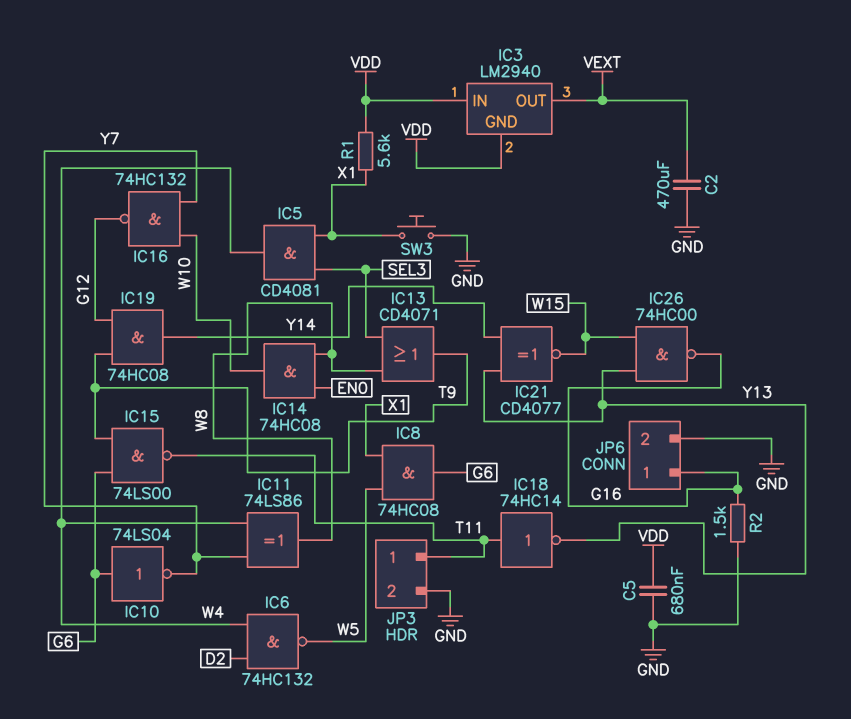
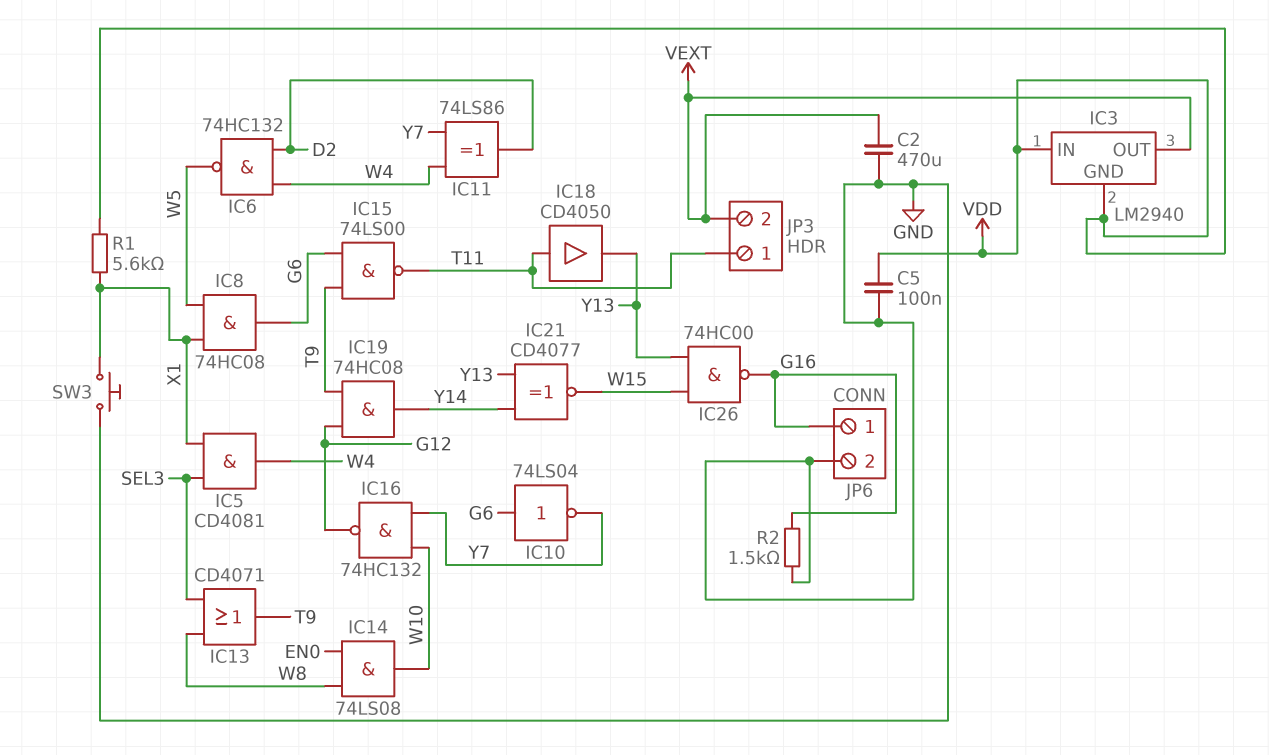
C5: 680nF (GND, VDD) -> 100nF (GND, VDD)
IC11: XOR 74LS86 (in W4, in Y7, out W8) -> XOR 74LS86 (in W4, in Y7, out D2)
IC14: AND 74HC08 (in EN0, in W8, out W10) -> AND 74LS08 (in EN0, in W8, out W10)
IC18: NOT 74HC14 (in T11, out Y13) -> buffer CD4050 (in T11, out Y13)
JP3 pin 2: GND -> VEXT

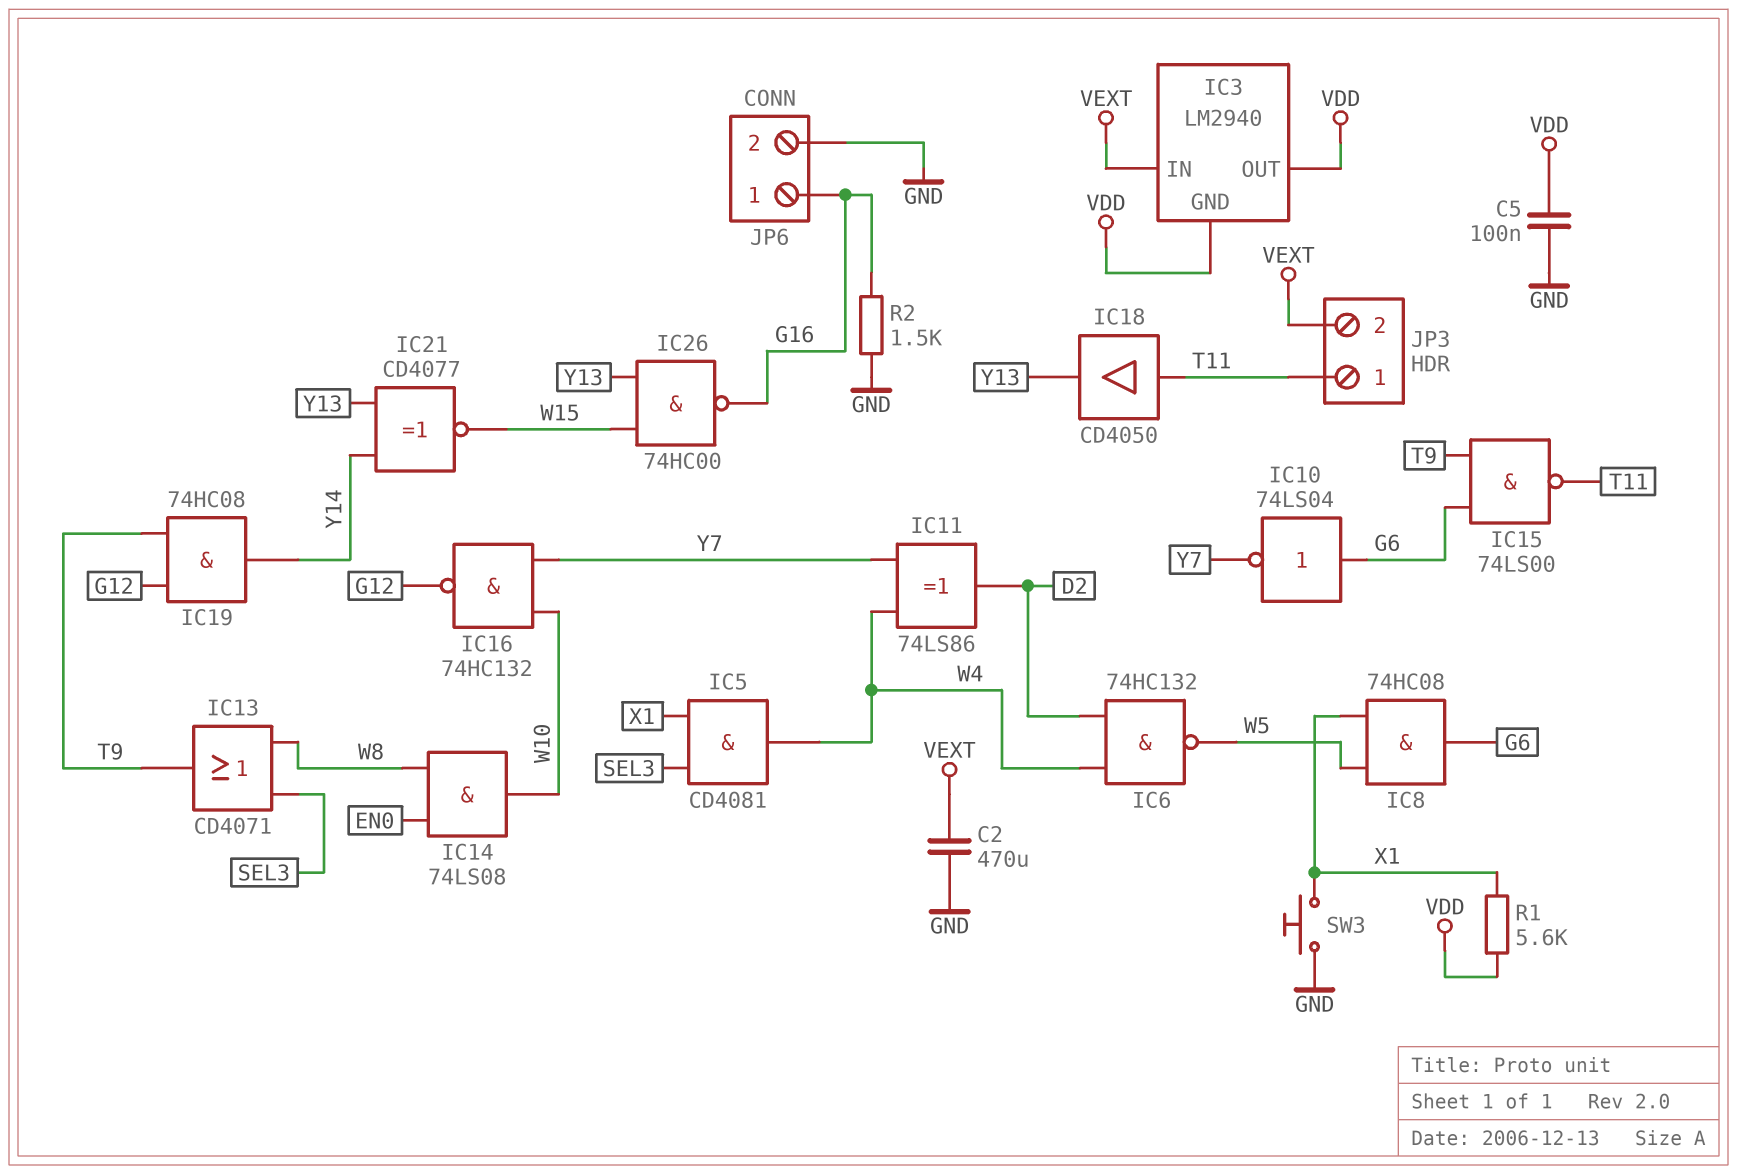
IC3 pin IN: VDD -> VEXT
IC3 pin OUT: VEXT -> VDD

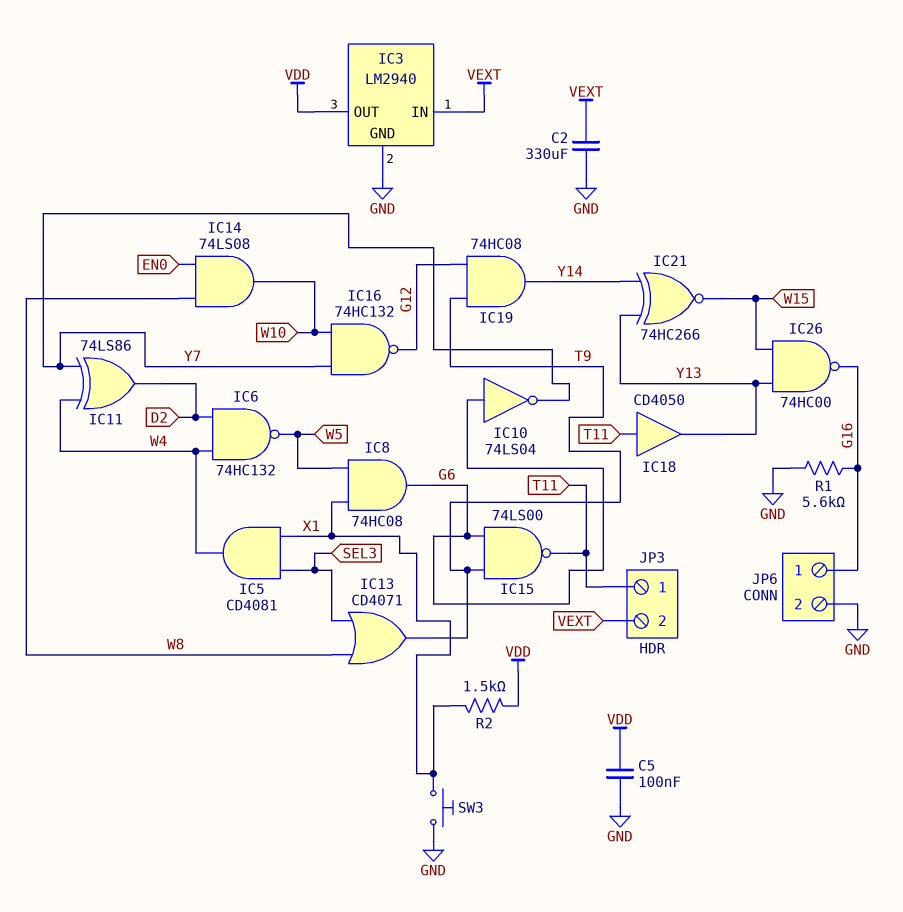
C2: 470uF (GND, VEXT) -> 330uF (GND, VEXT)
IC3 pin GND: VDD -> GND
IC21: XNOR CD4077 (in Y13, in Y14, out W15) -> XNOR 74HC266 (in Y13, in Y14, out W15)
R1: 5.6k (VDD, X1) -> 5.6k (G16, GND)
R2: 1.5k (G16, GND) -> 1.5k (VDD, X1)

